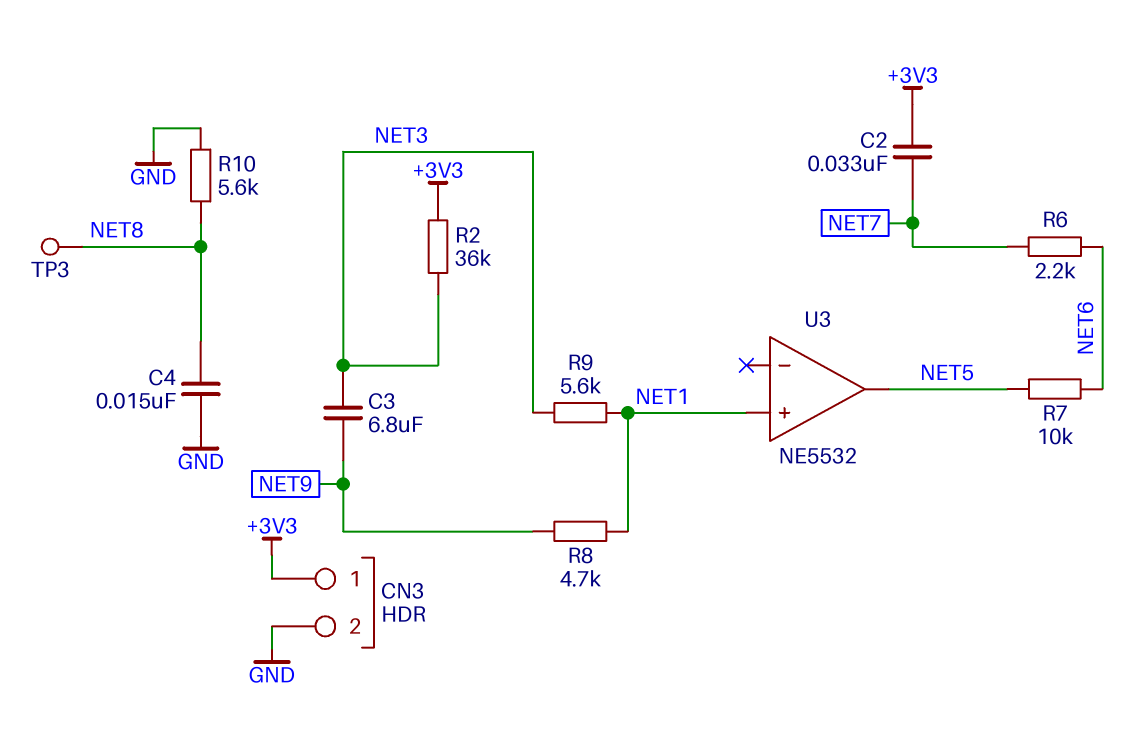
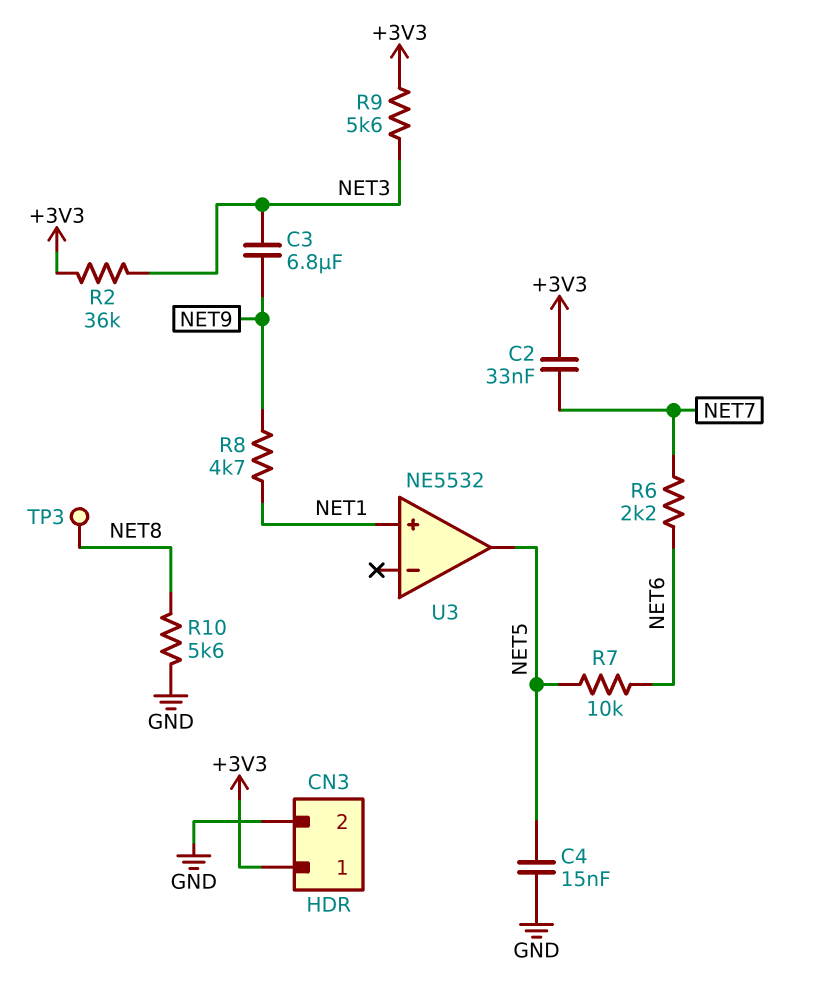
C4: 15nF (GND, NET8) -> 15nF (GND, NET5)
R9: 5.6k (NET1, NET3) -> 5.6k (+3V3, NET3)

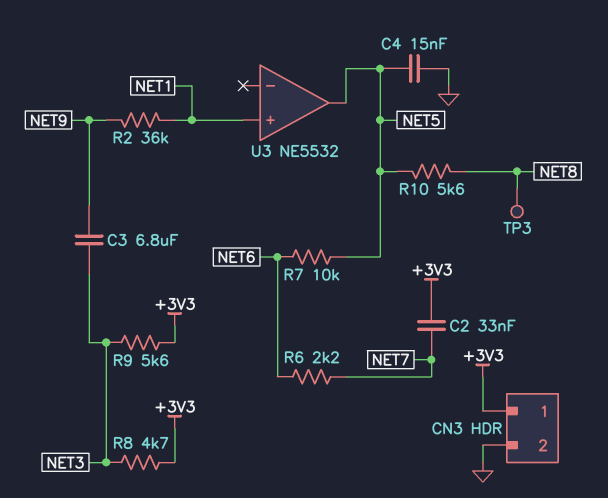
R2: 36k (+3V3, NET3) -> 36k (NET1, NET9)
R8: 4.7k (NET1, NET9) -> 4.7k (+3V3, NET3)
R10: 5.6k (GND, NET8) -> 5.6k (NET5, NET8)

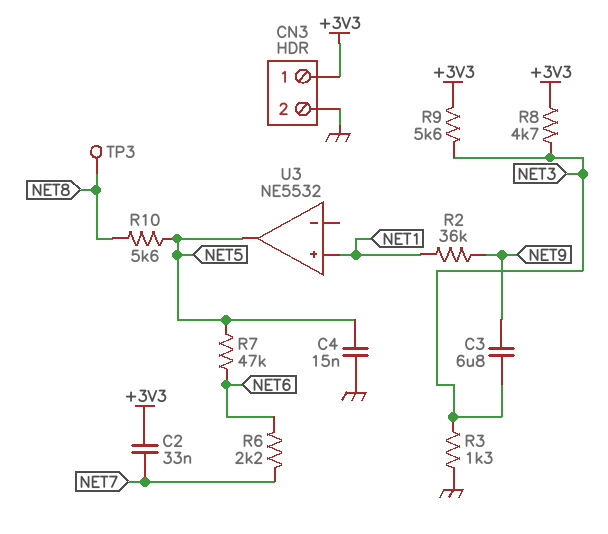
R3: none -> 1.3k (GND, NET3)
R7: 10k (NET5, NET6) -> 47k (NET5, NET6)

